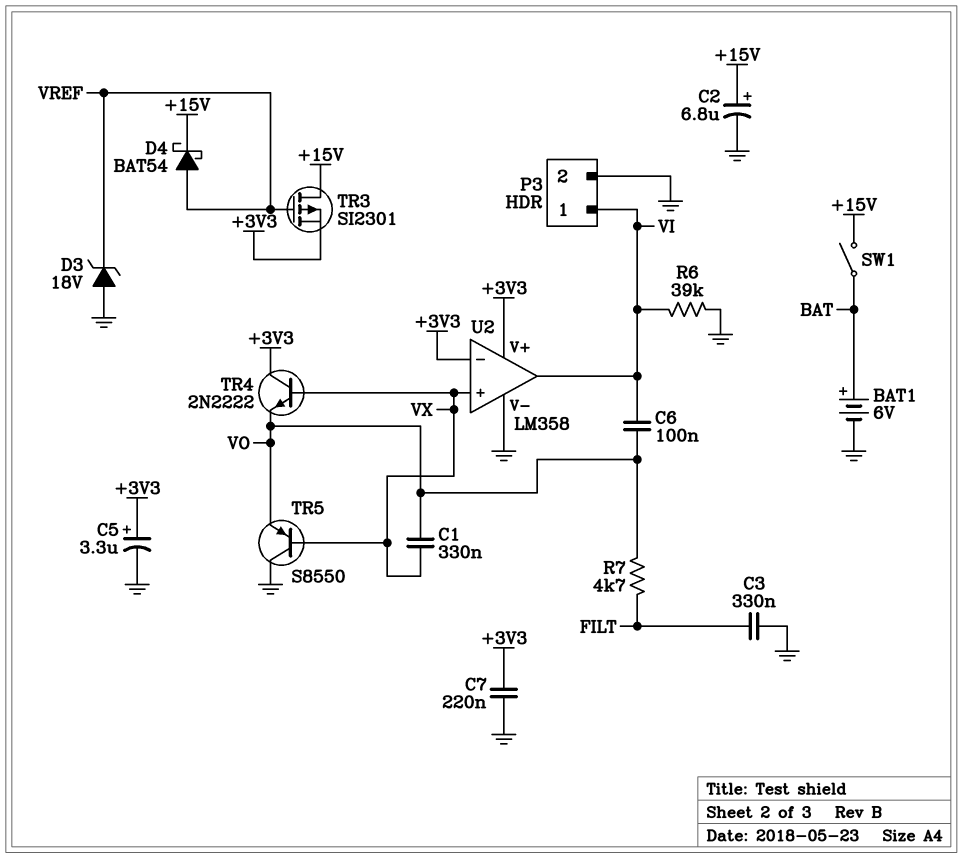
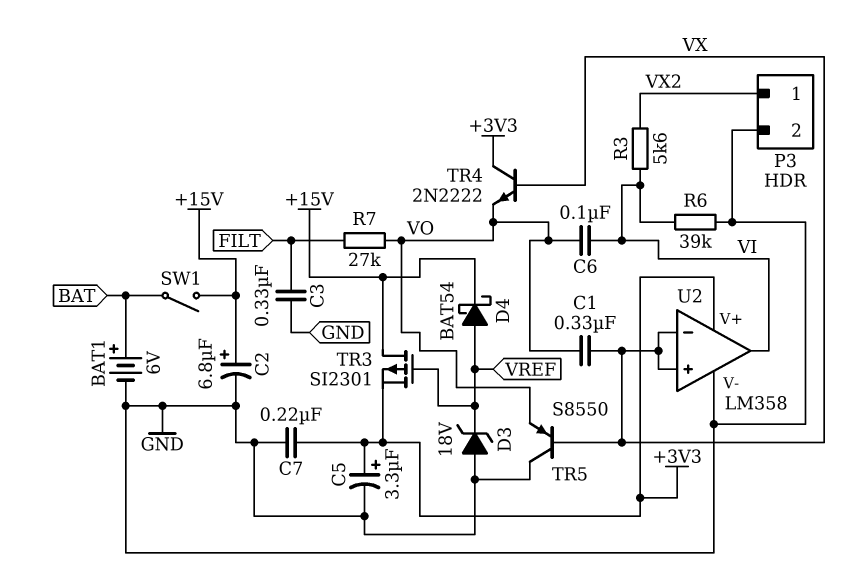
P3 pin 1: VI -> VX2
R3: none -> 5.6k (VI, VX2)
R7: 4.7k (FILT, VO) -> 27k (FILT, VO)
U2 pin in-: +3V3 -> VX

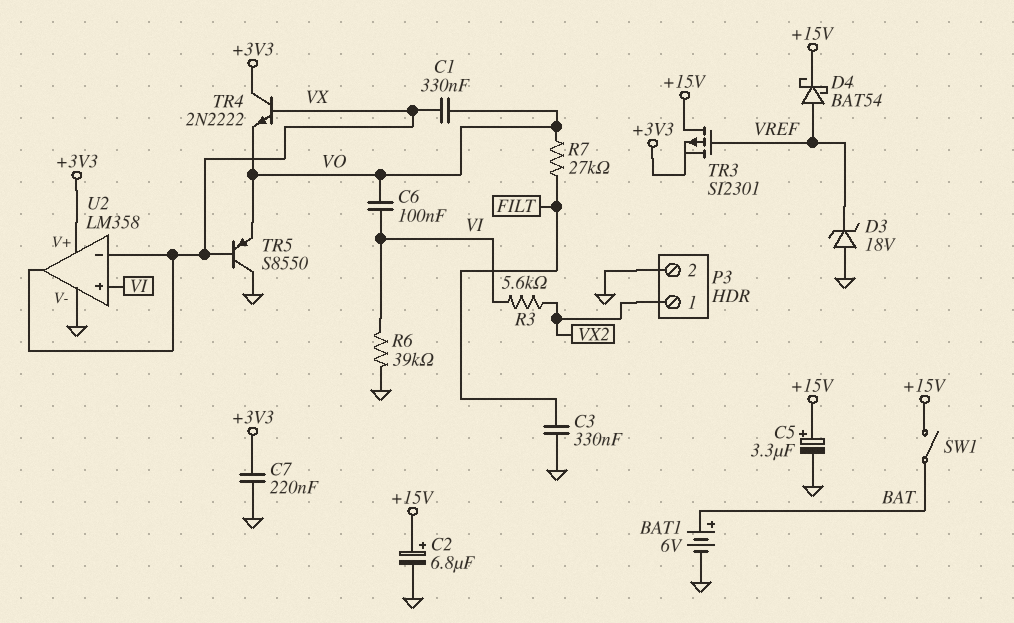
C5: 3.3uF (plus +3V3, minus GND) -> 3.3uF (plus +15V, minus GND)
U2 pin in+: VX -> VI
U2 pin out: VI -> VX

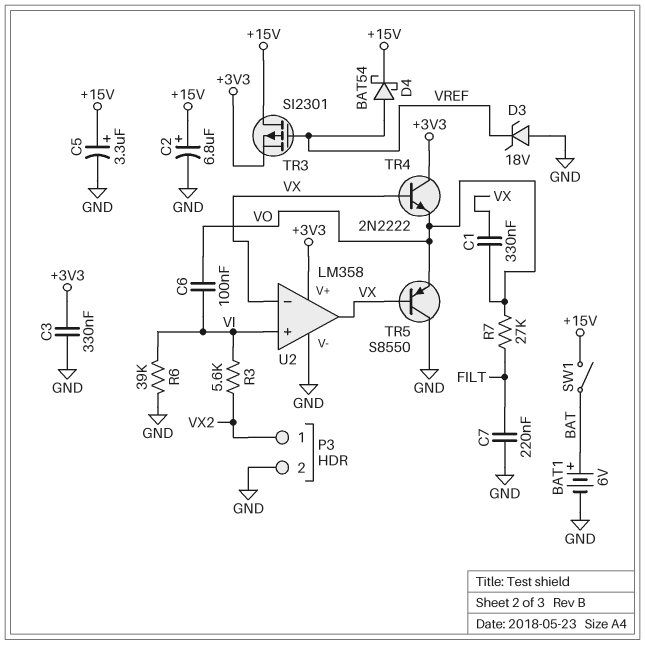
C3: 330nF (FILT, GND) -> 330nF (+3V3, GND)
C7: 220nF (+3V3, GND) -> 220nF (FILT, GND)

